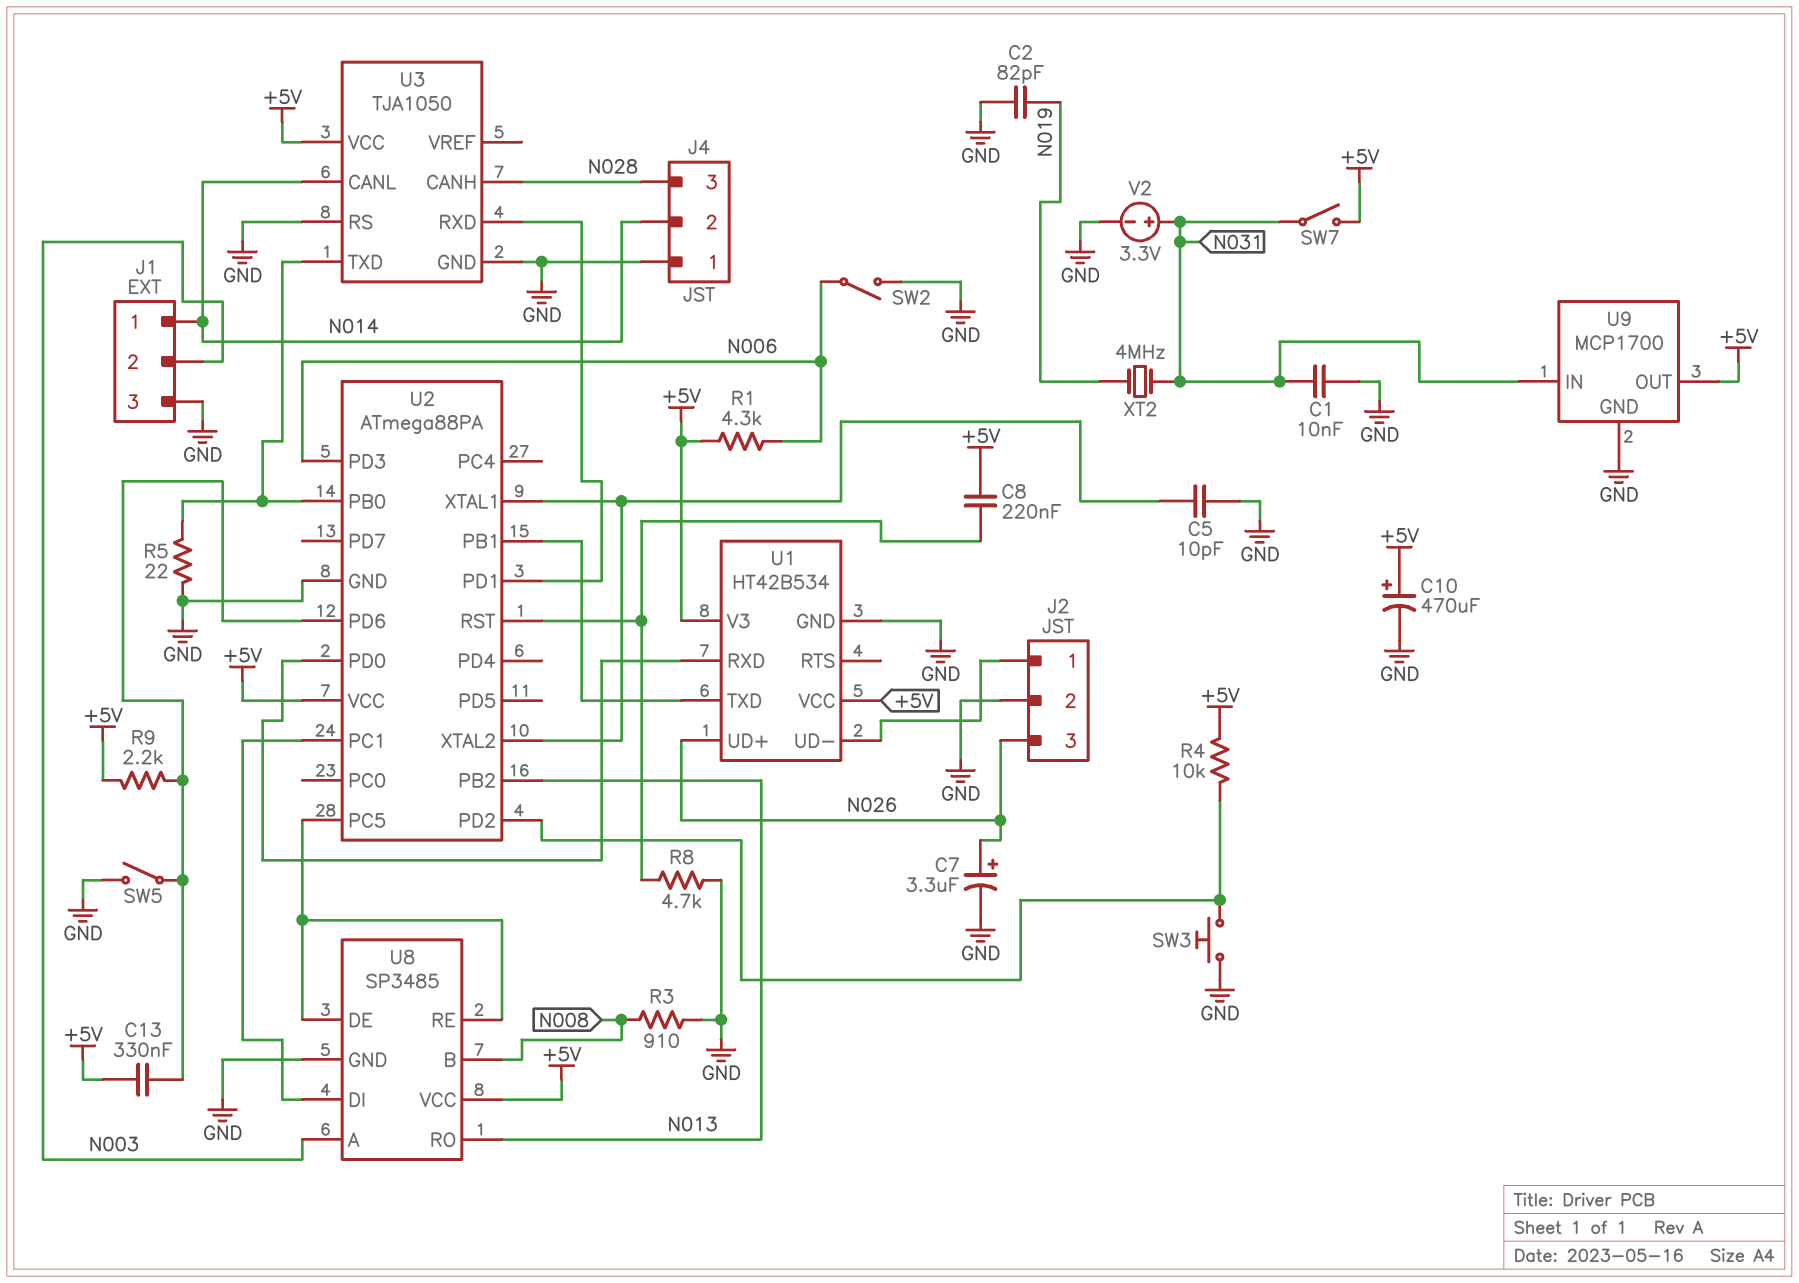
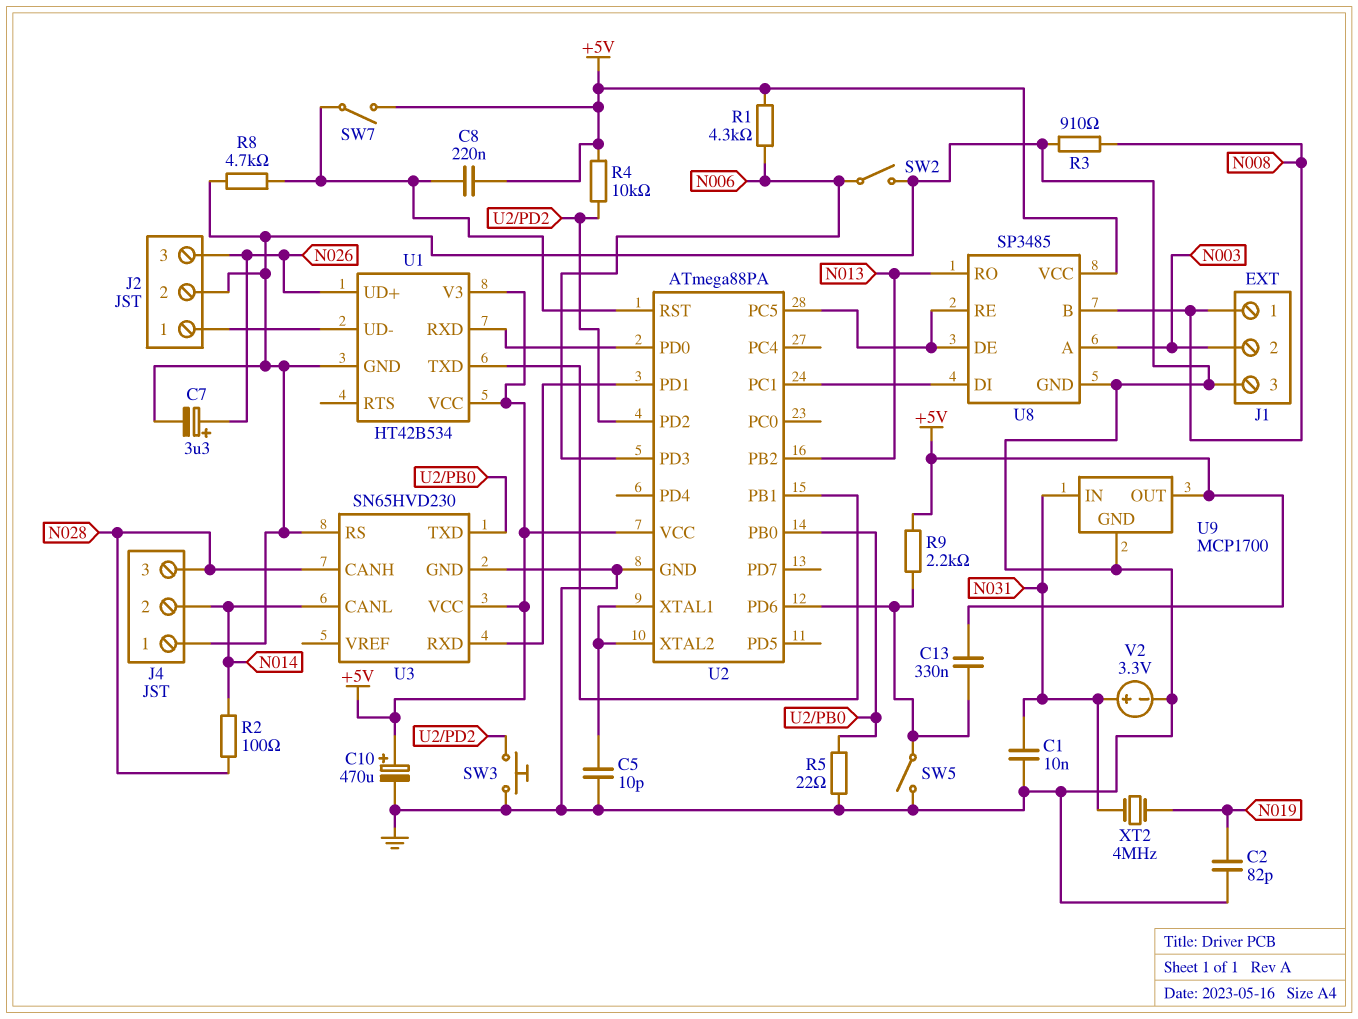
J1 pin 1: N014 -> N008
R2: none -> 100 (N014, N028)
SW7: switch (+5V, N031) -> switch (+5V, U2/RST)
U3: TJA1050 -> SN65HVD230

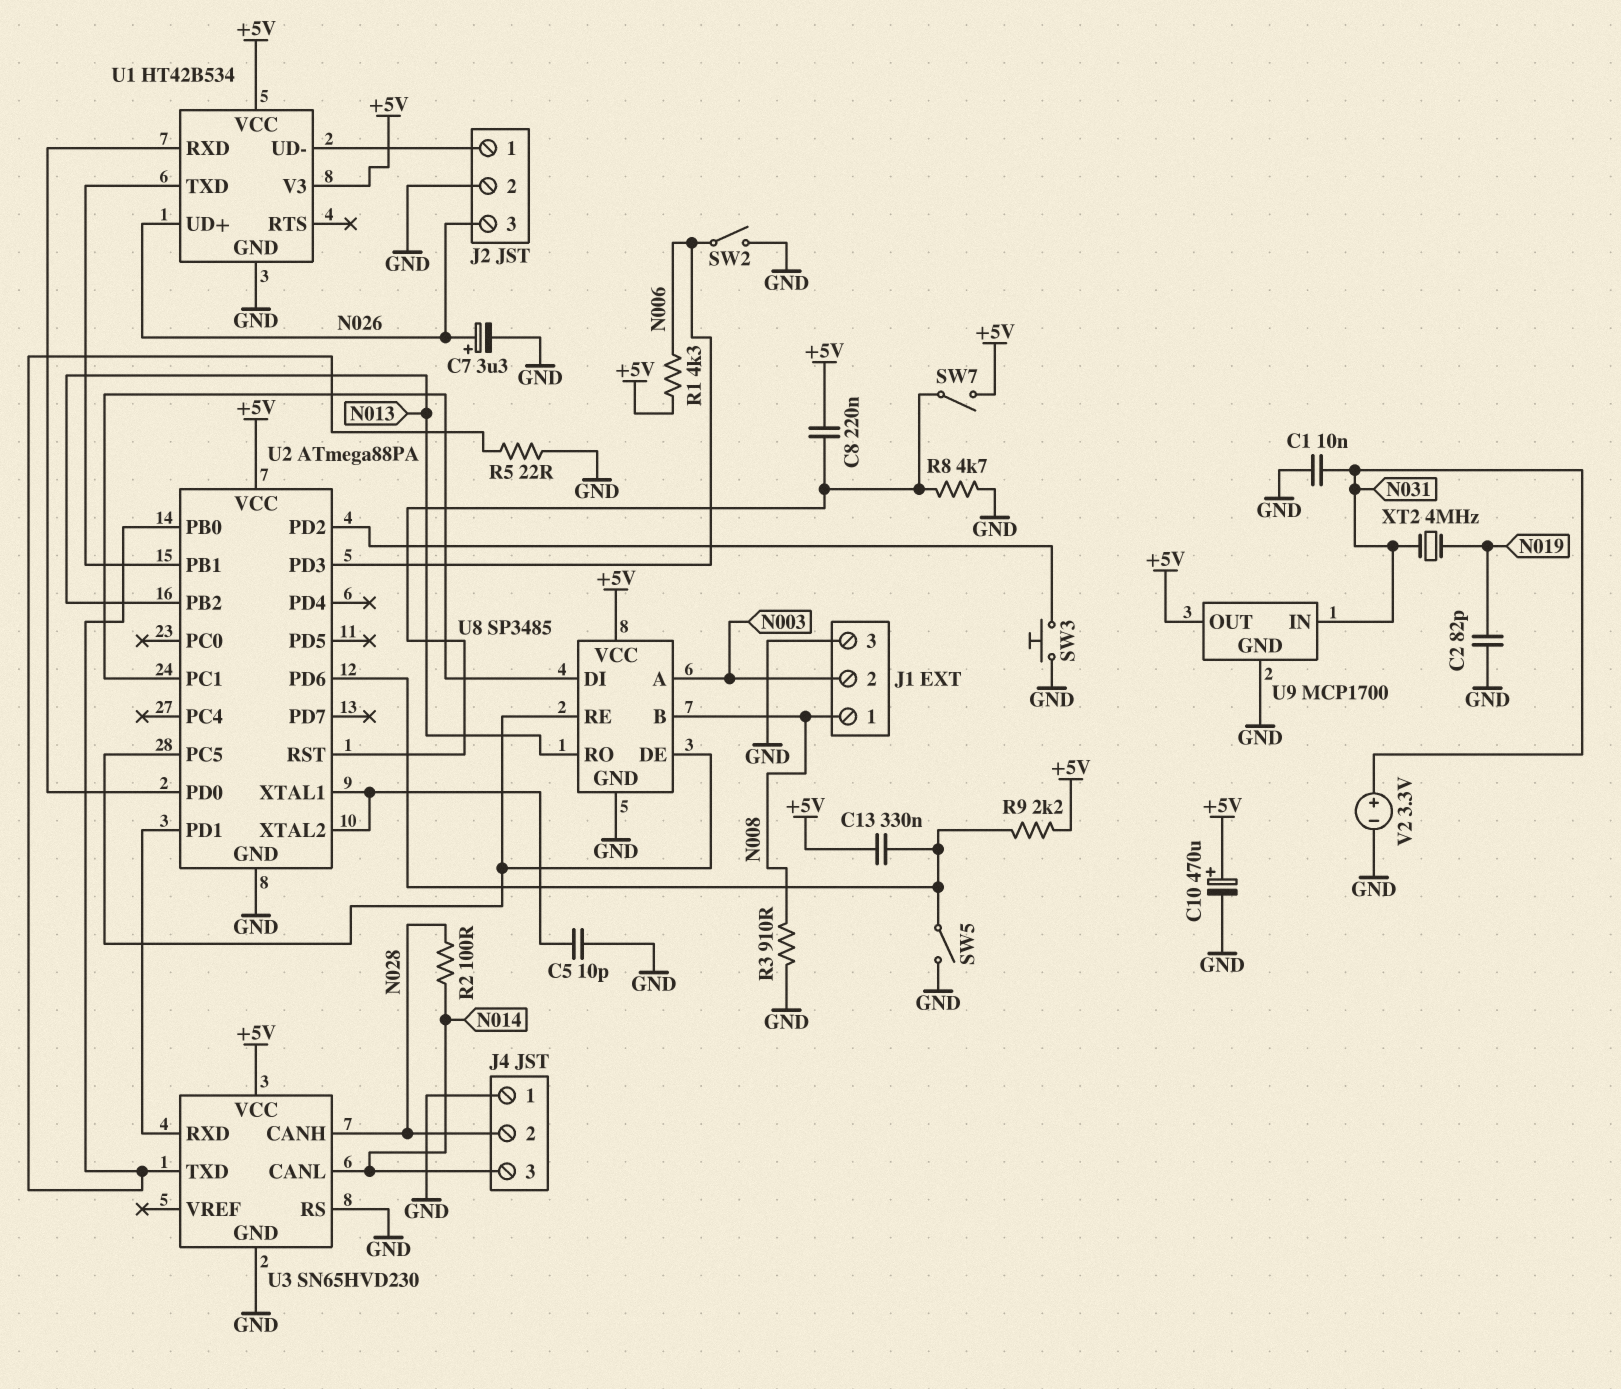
J4 pin 2: N014 -> N028
J4 pin 3: N028 -> N014
R4: 10k (+5V, U2/PD2) -> none

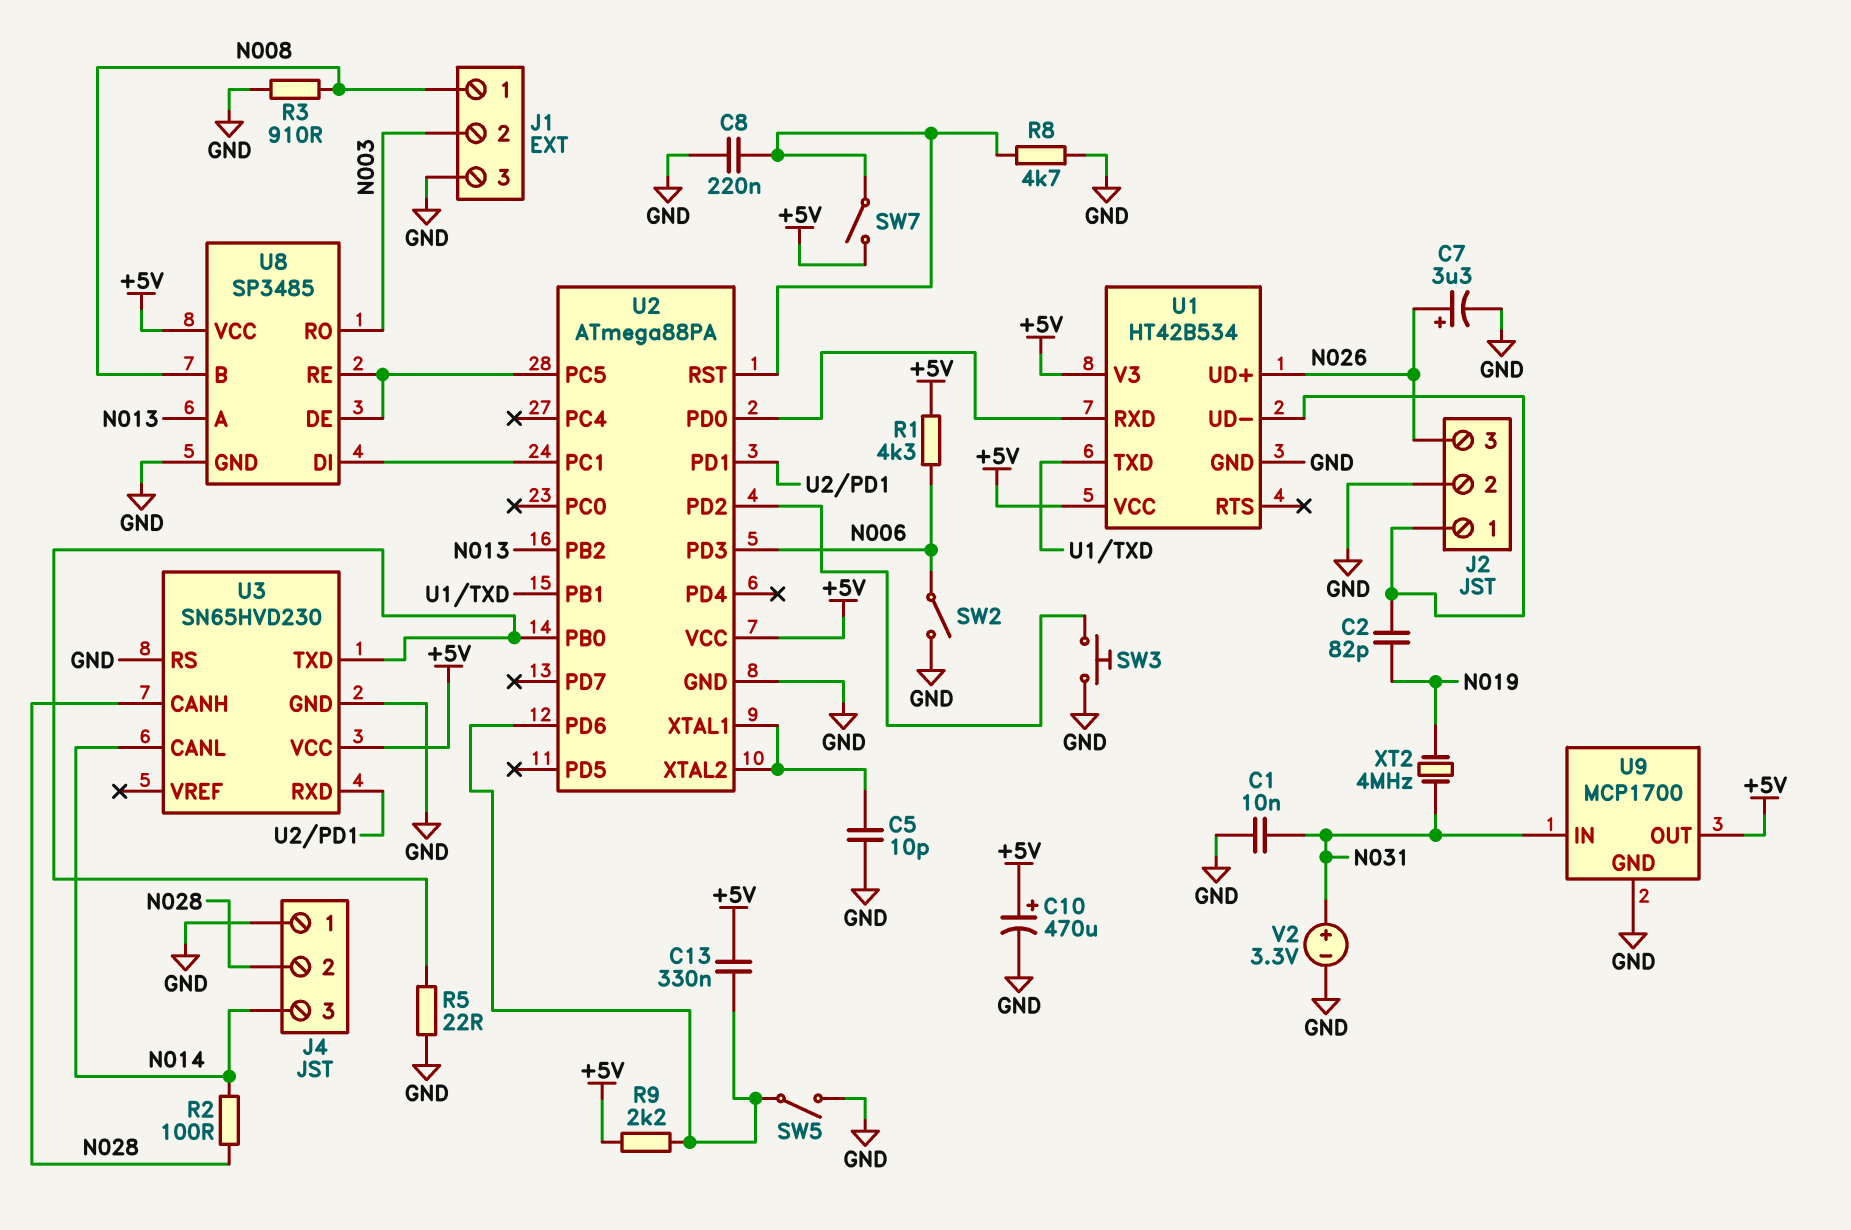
C2: 82pF (GND, N019) -> 82pF (J2/1, N019)
C8: 220nF (+5V, U2/RST) -> 220nF (GND, U2/RST)
U8 pin A: N003 -> N013
U8 pin RO: N013 -> N003

